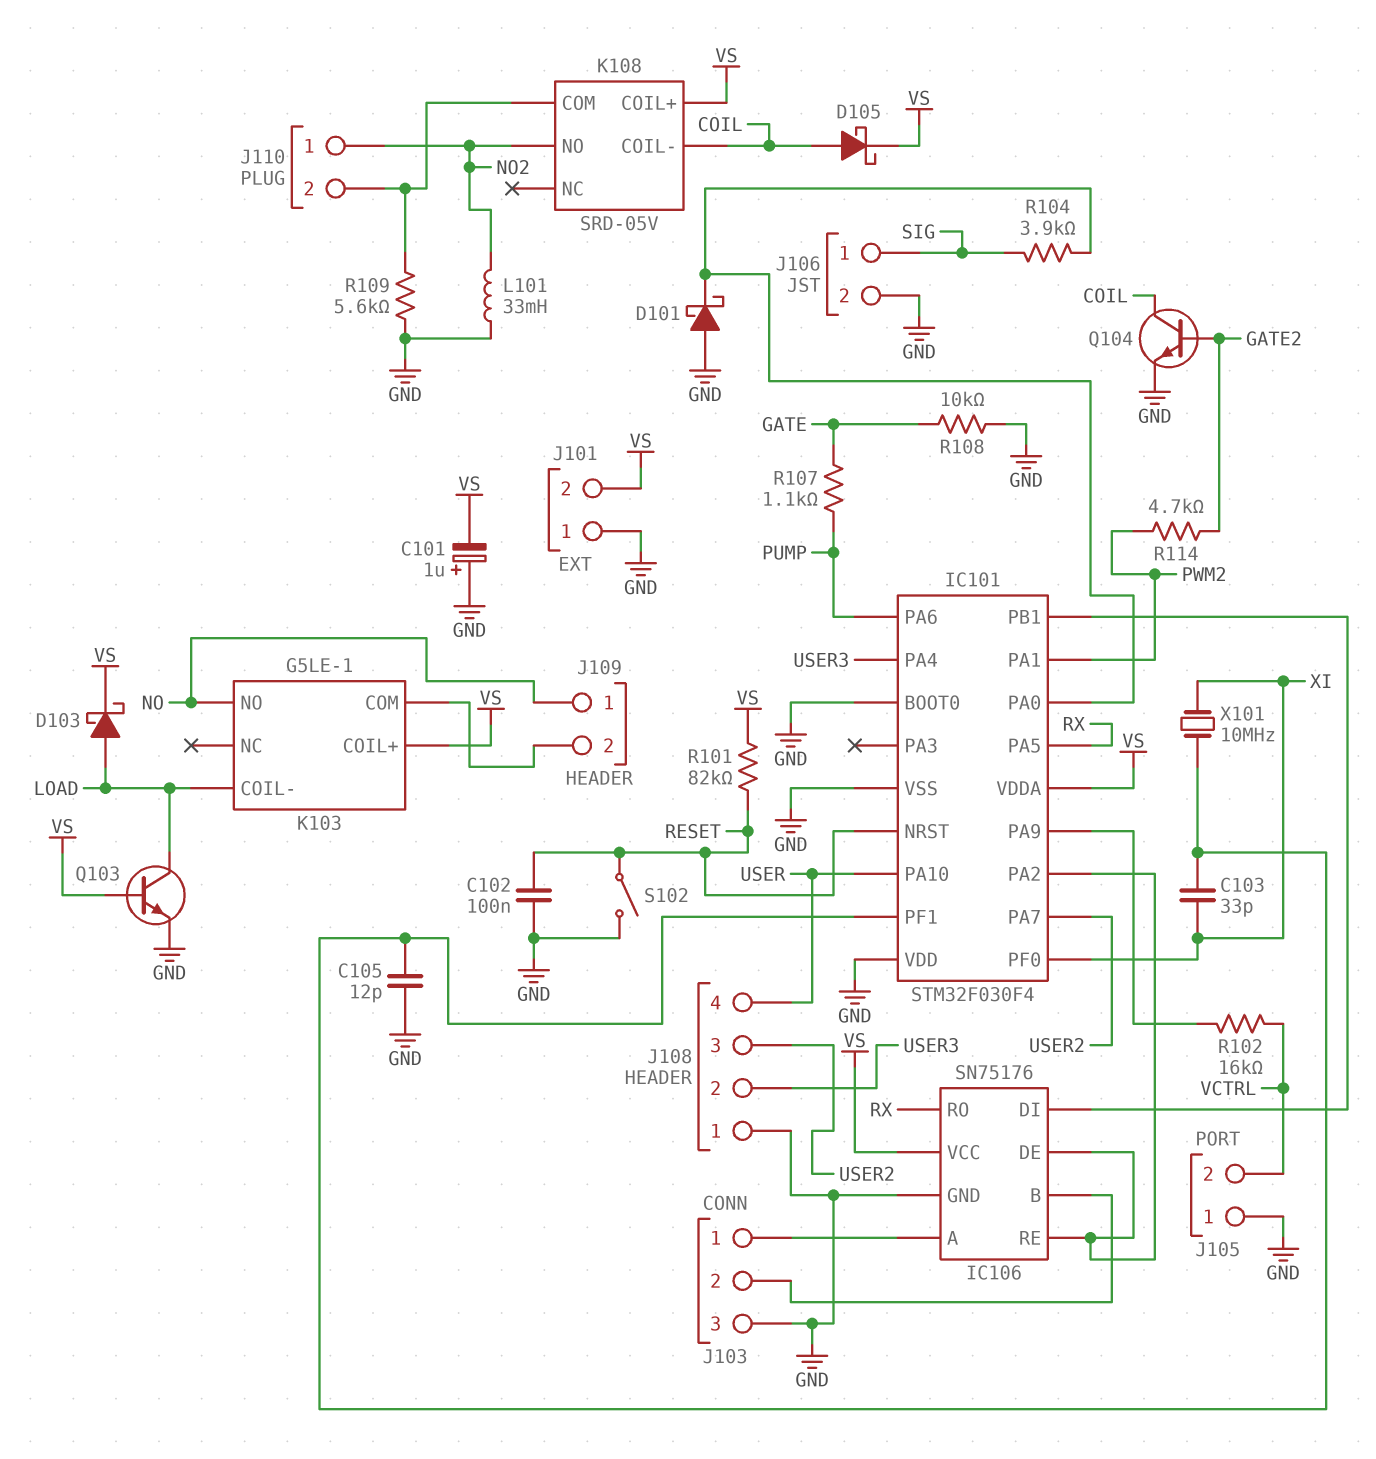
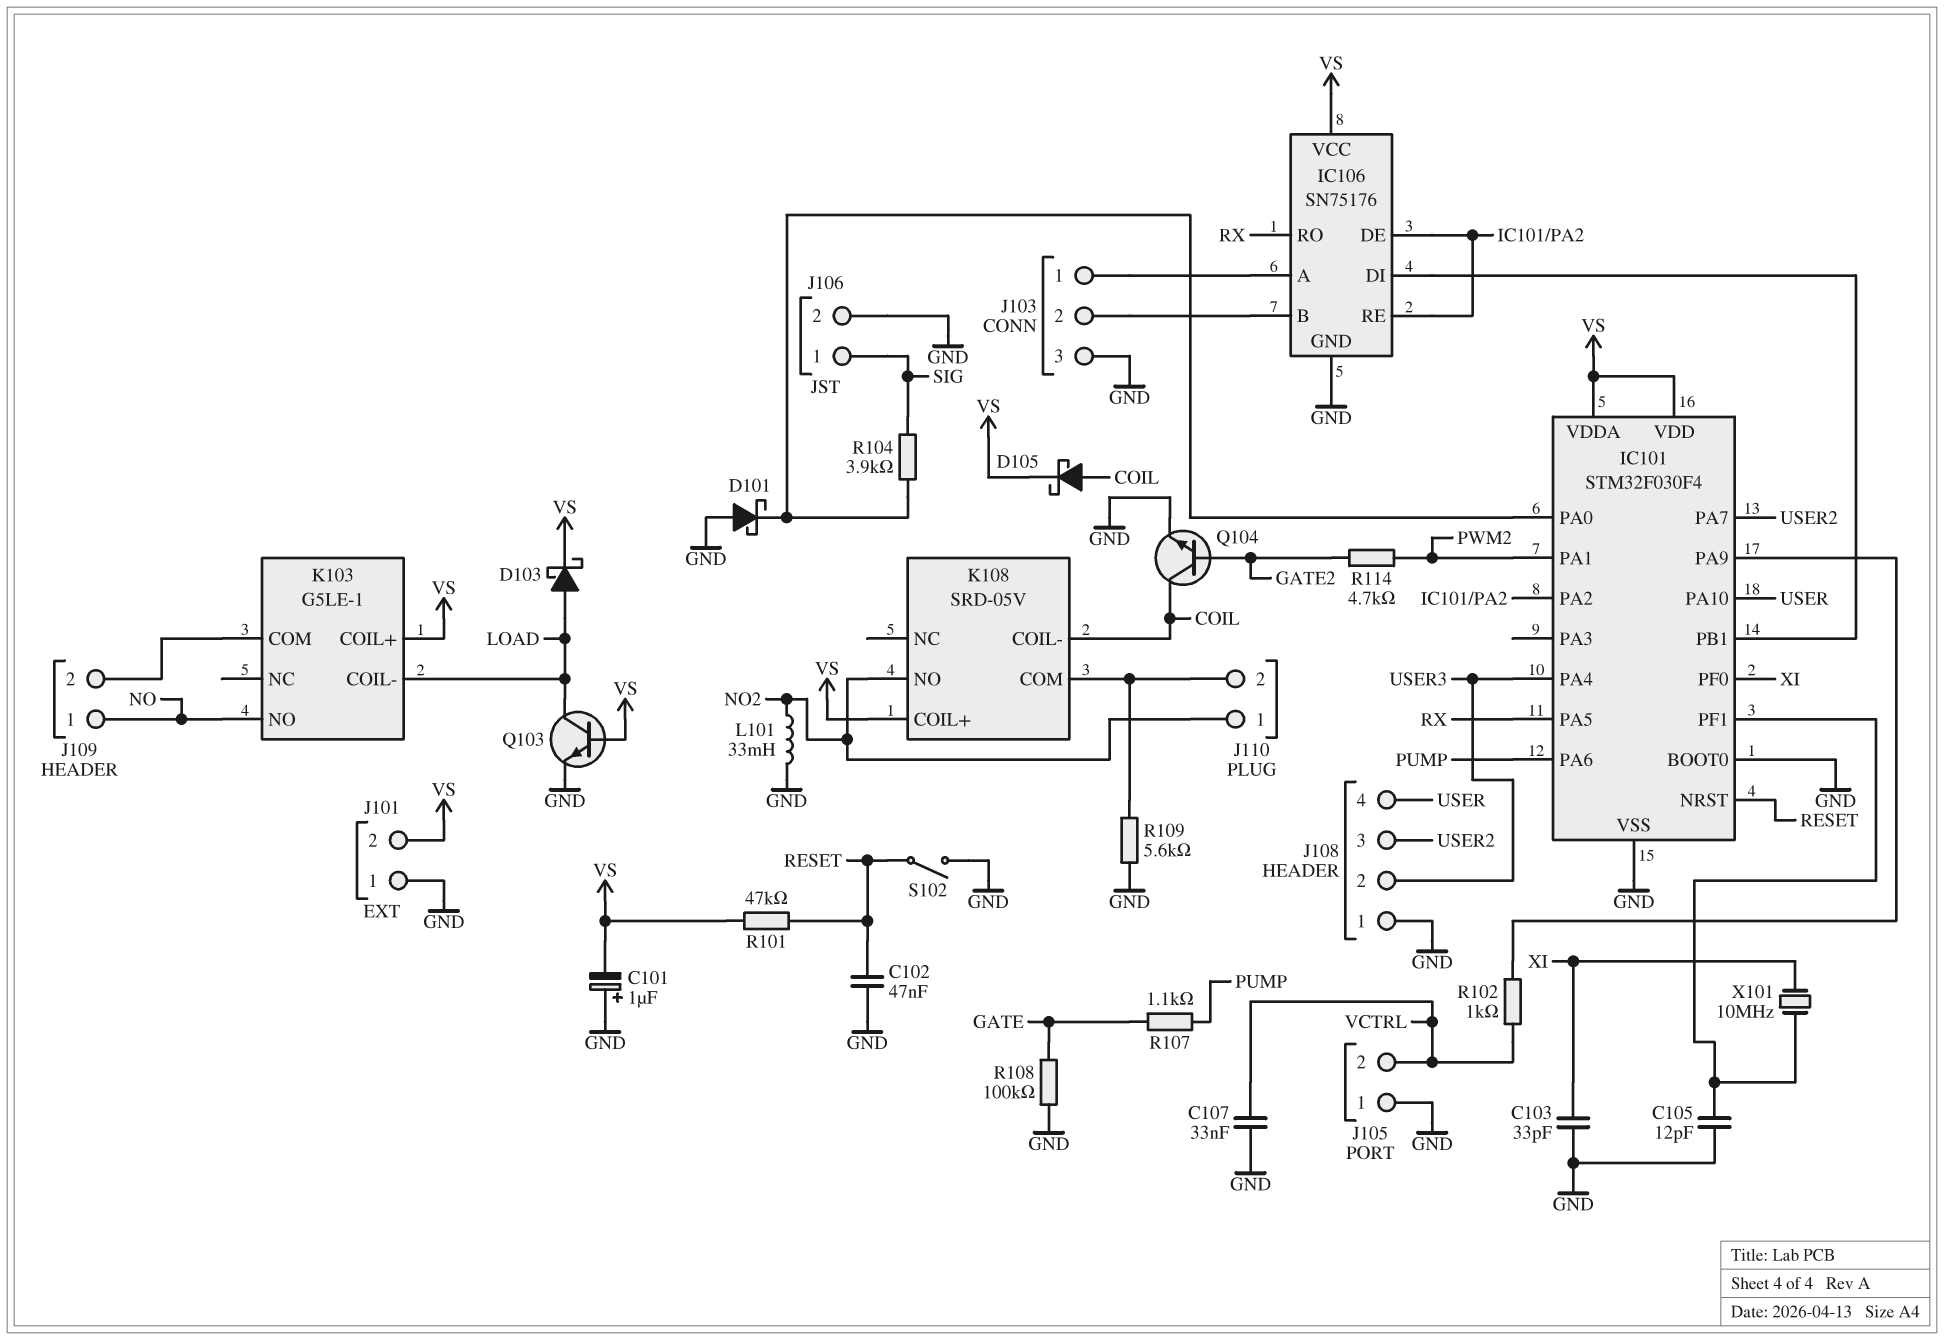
C102: 100nF (GND, RESET) -> 47nF (GND, RESET)
C103: 33pF (IC101/PF1, XI) -> 33pF (GND, XI)
C107: none -> 33nF (GND, VCTRL)
IC101 pin VDD: GND -> VS
R101: 82k (RESET, VS) -> 47k (RESET, VS)
R102: 16k (IC101/PA9, VCTRL) -> 1k (IC101/PA9, VCTRL)
R108: 10k (GATE, GND) -> 100k (GATE, GND)

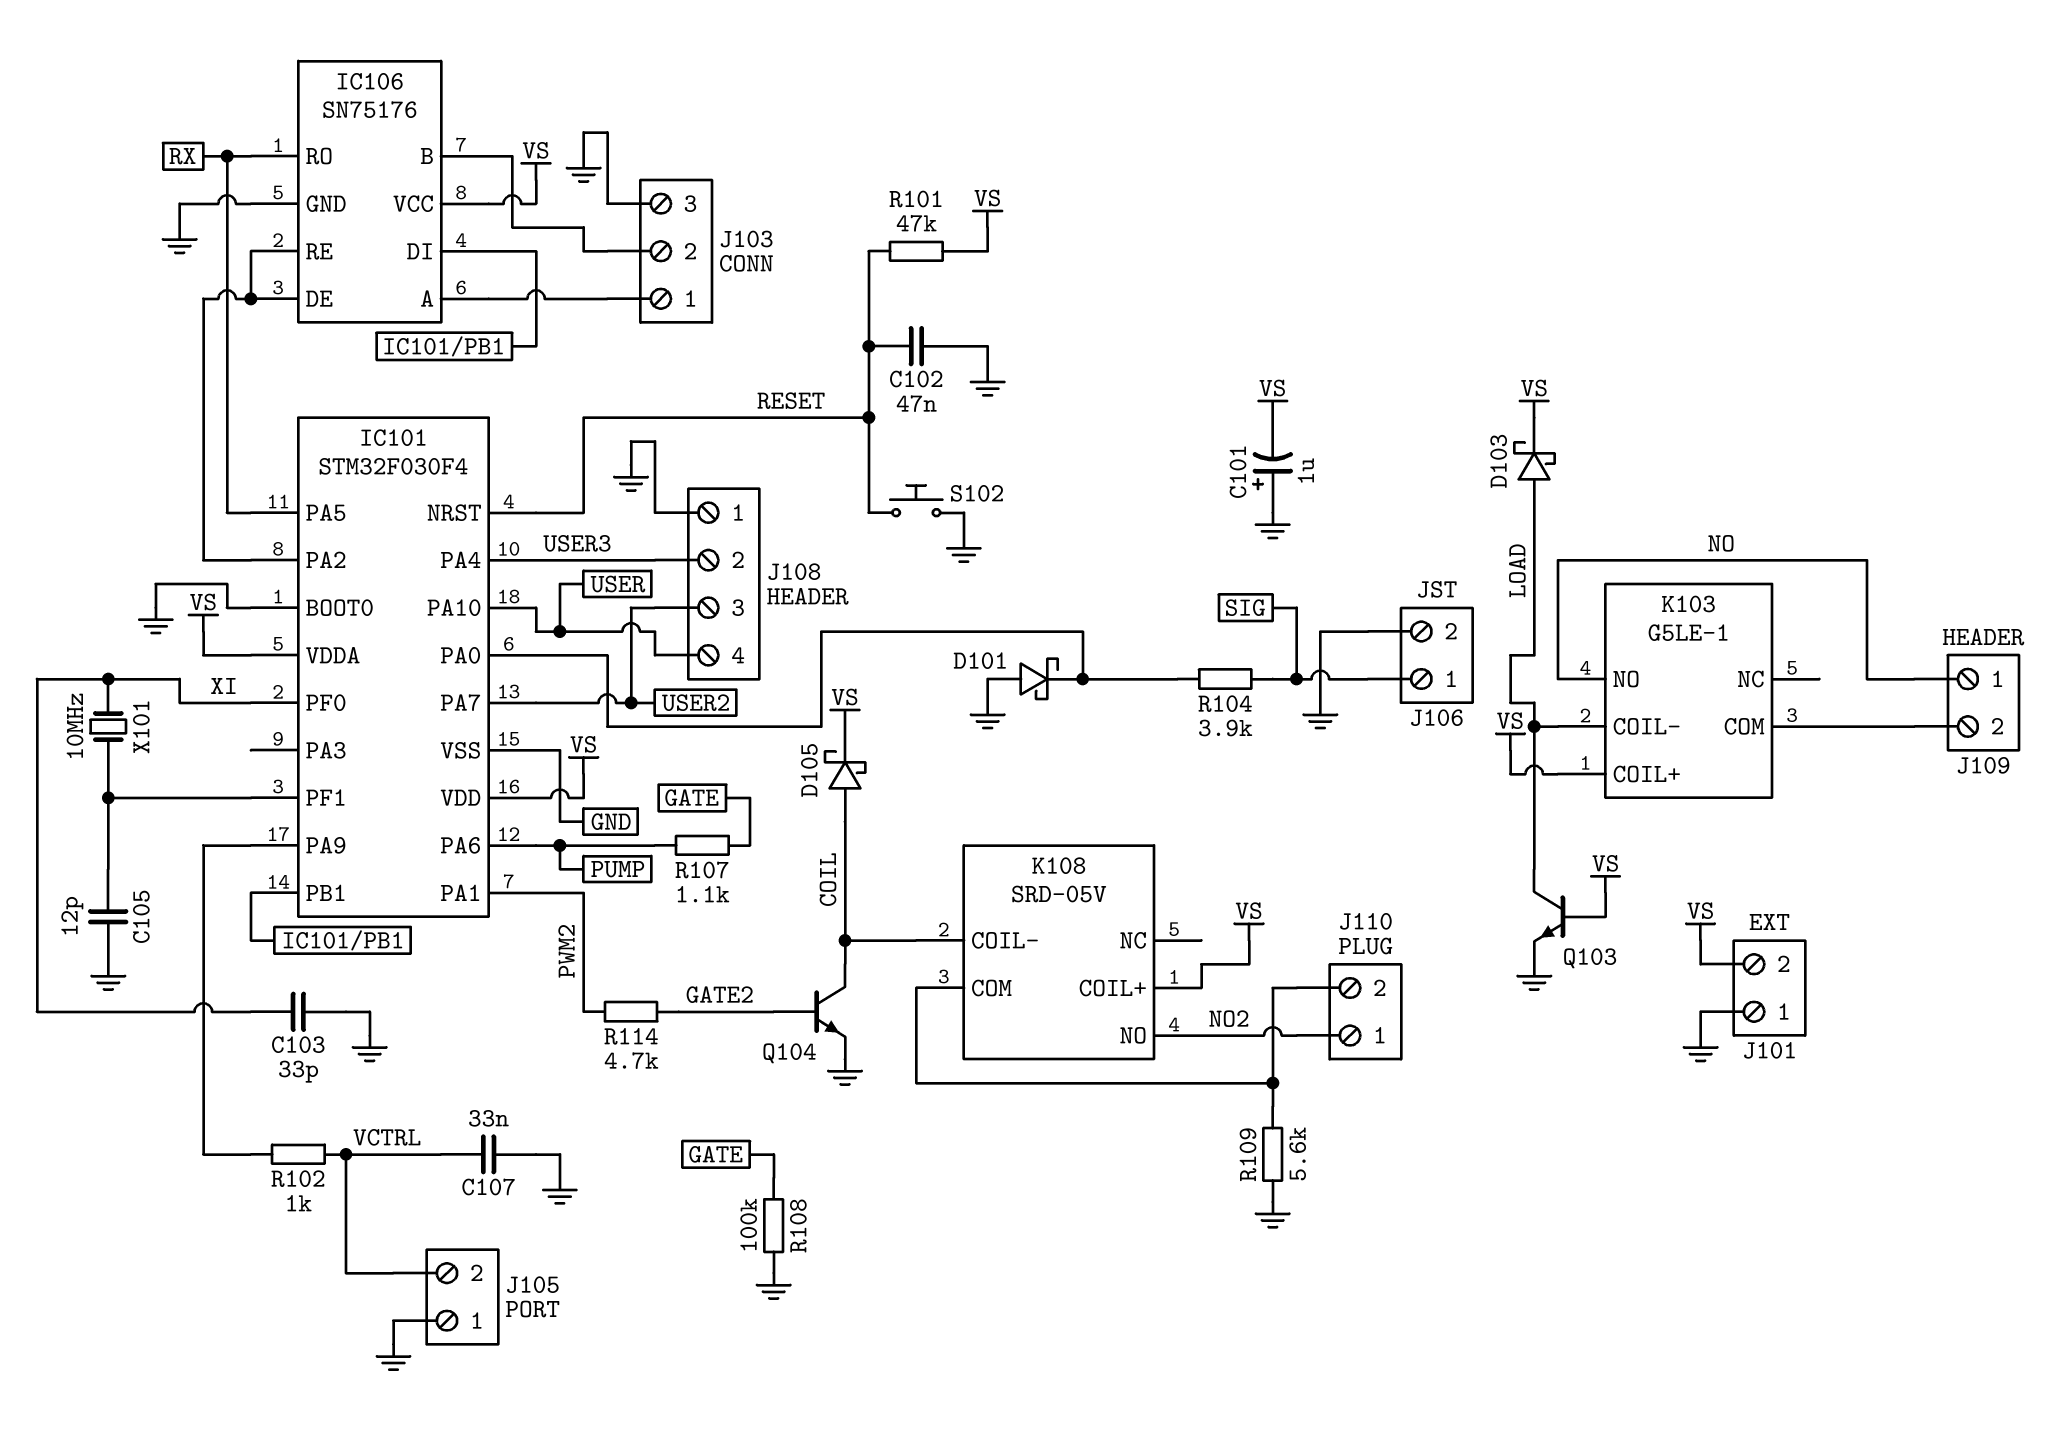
L101: 33mH (GND, NO2) -> none
S102: switch (GND, RESET) -> button (GND, RESET)

